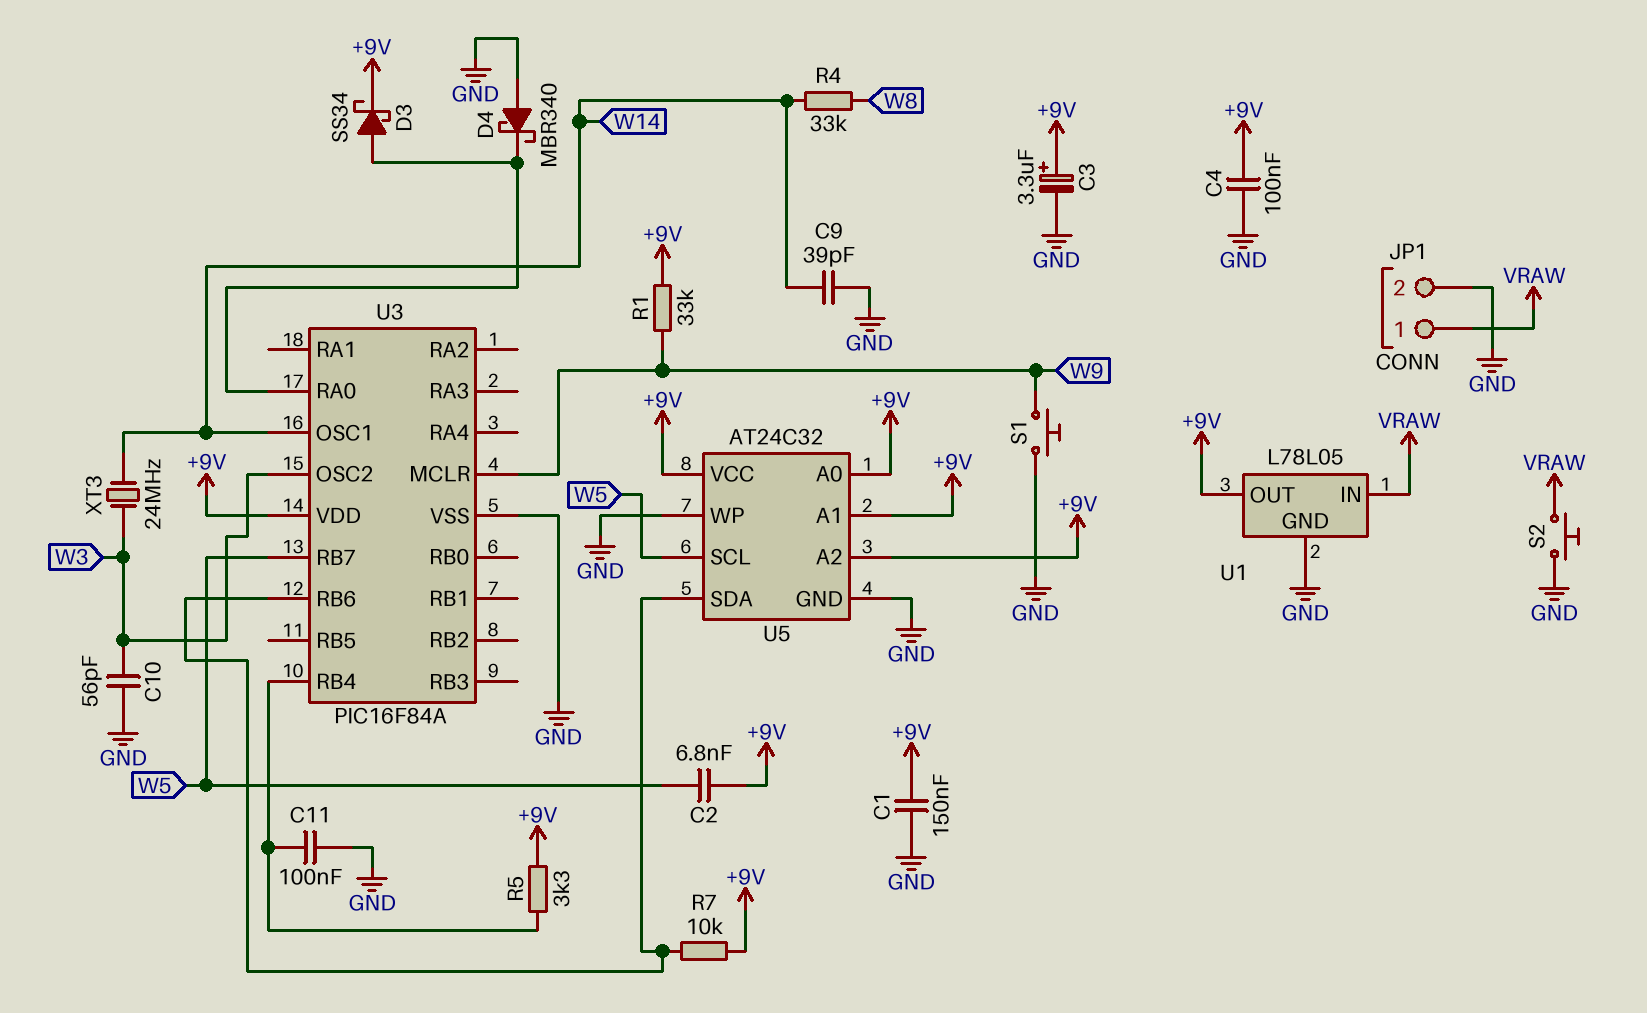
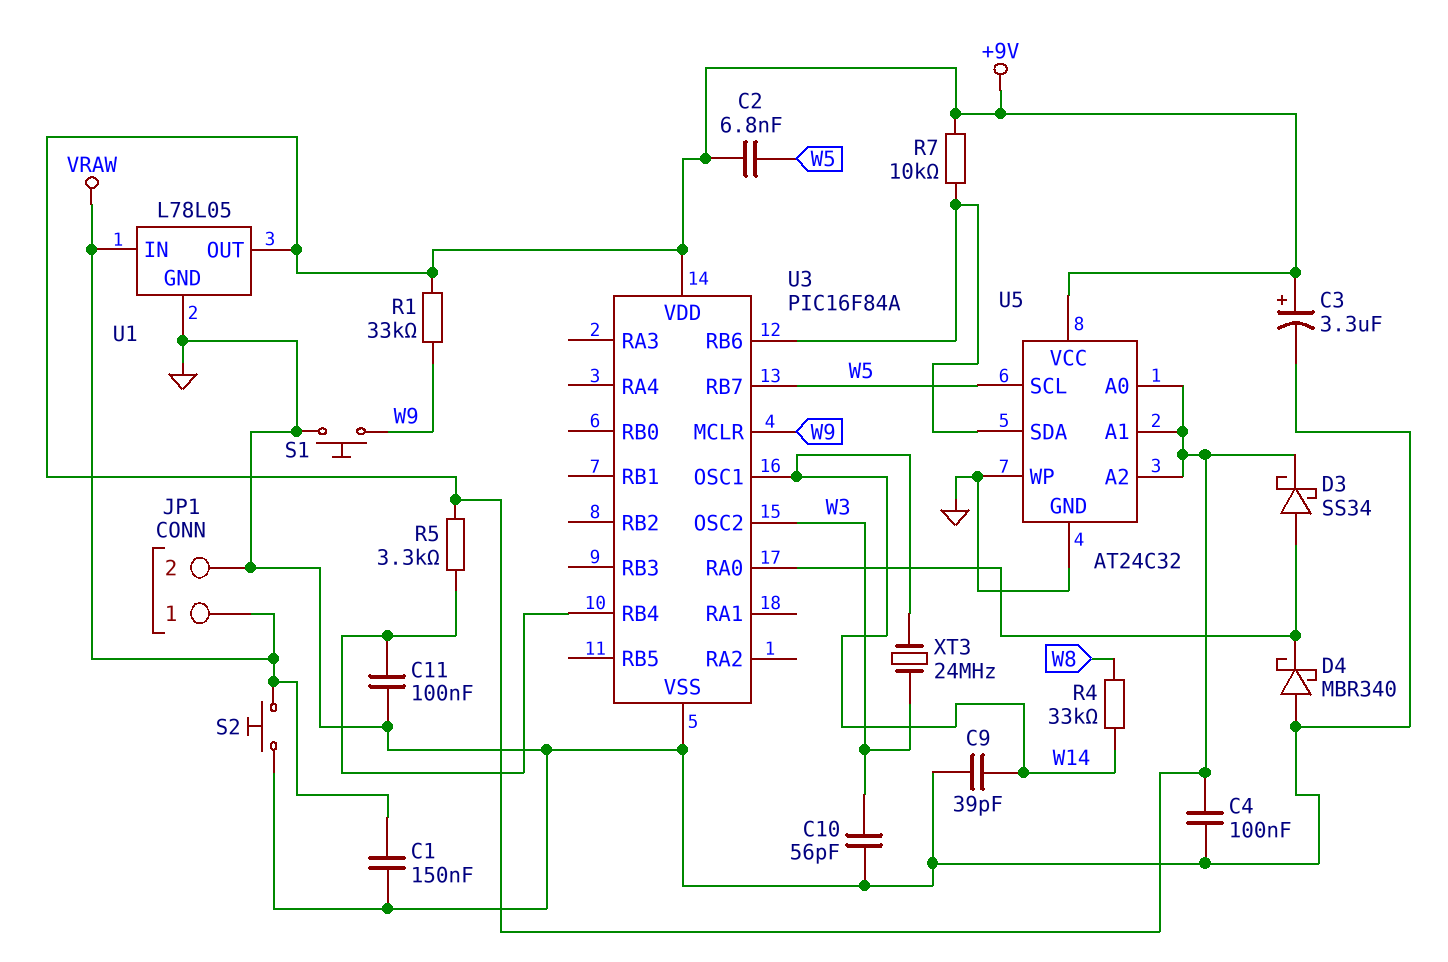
C1: 150nF (+9V, GND) -> 150nF (GND, VRAW)

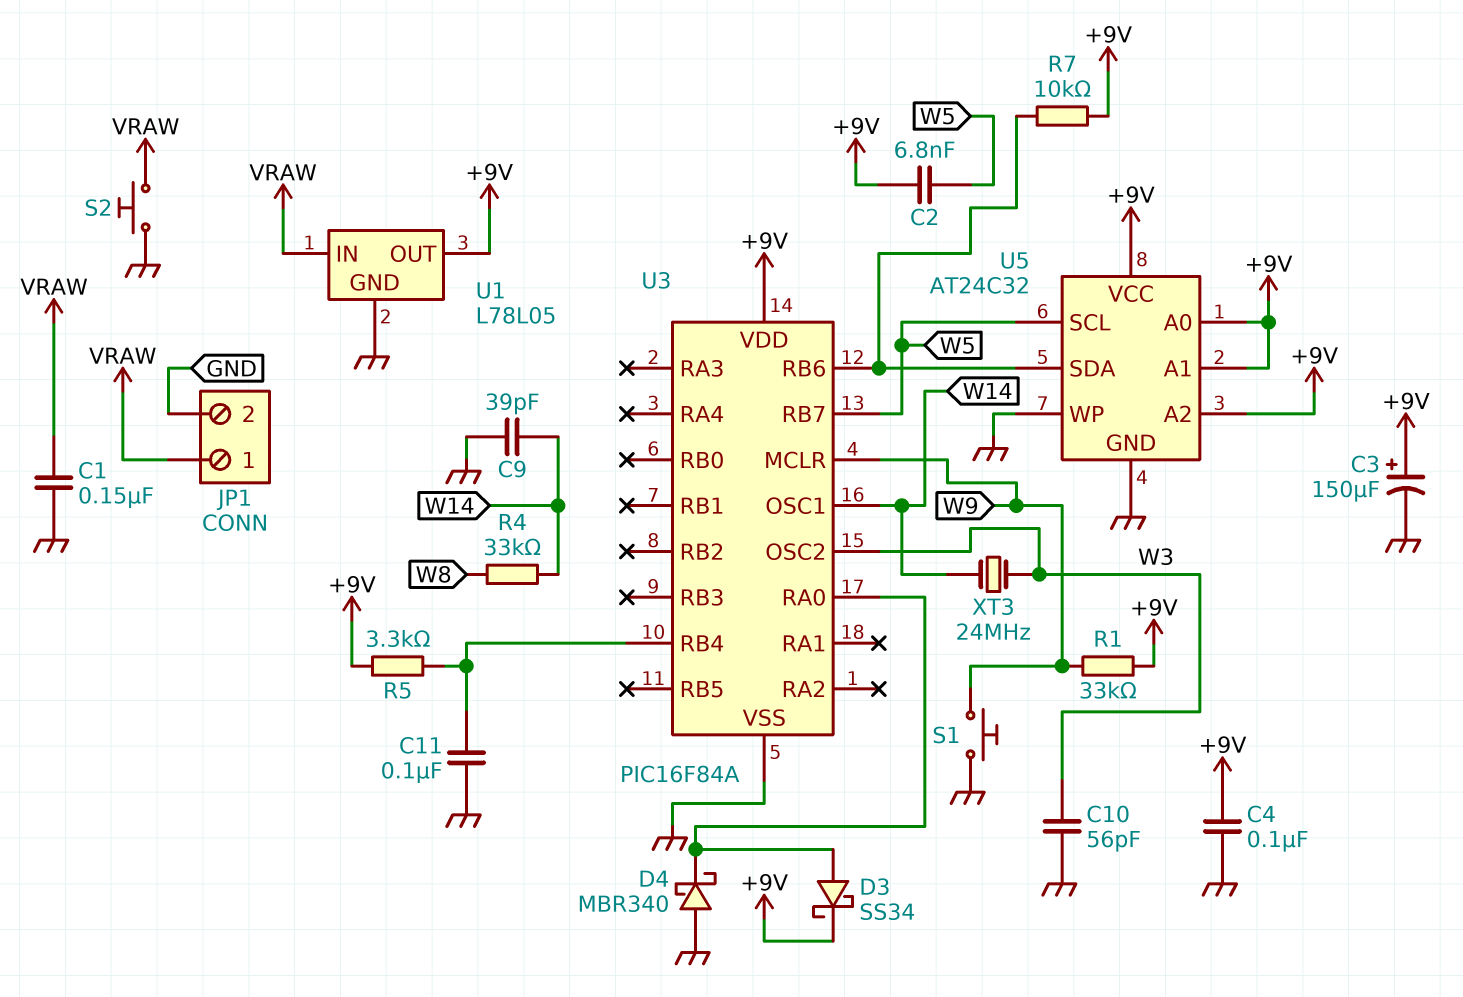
C3: 3.3uF (plus +9V, minus GND) -> 150uF (plus +9V, minus GND)

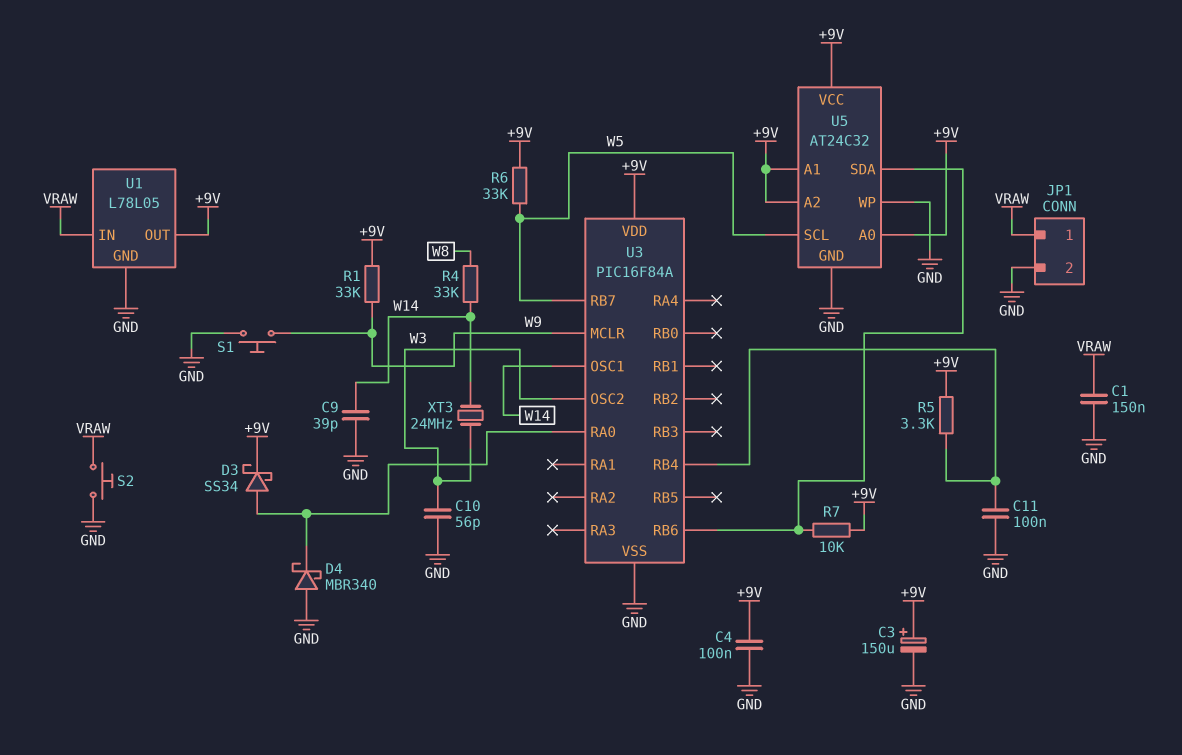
C2: 6.8nF (+9V, W5) -> none
R6: none -> 33k (+9V, W5)

